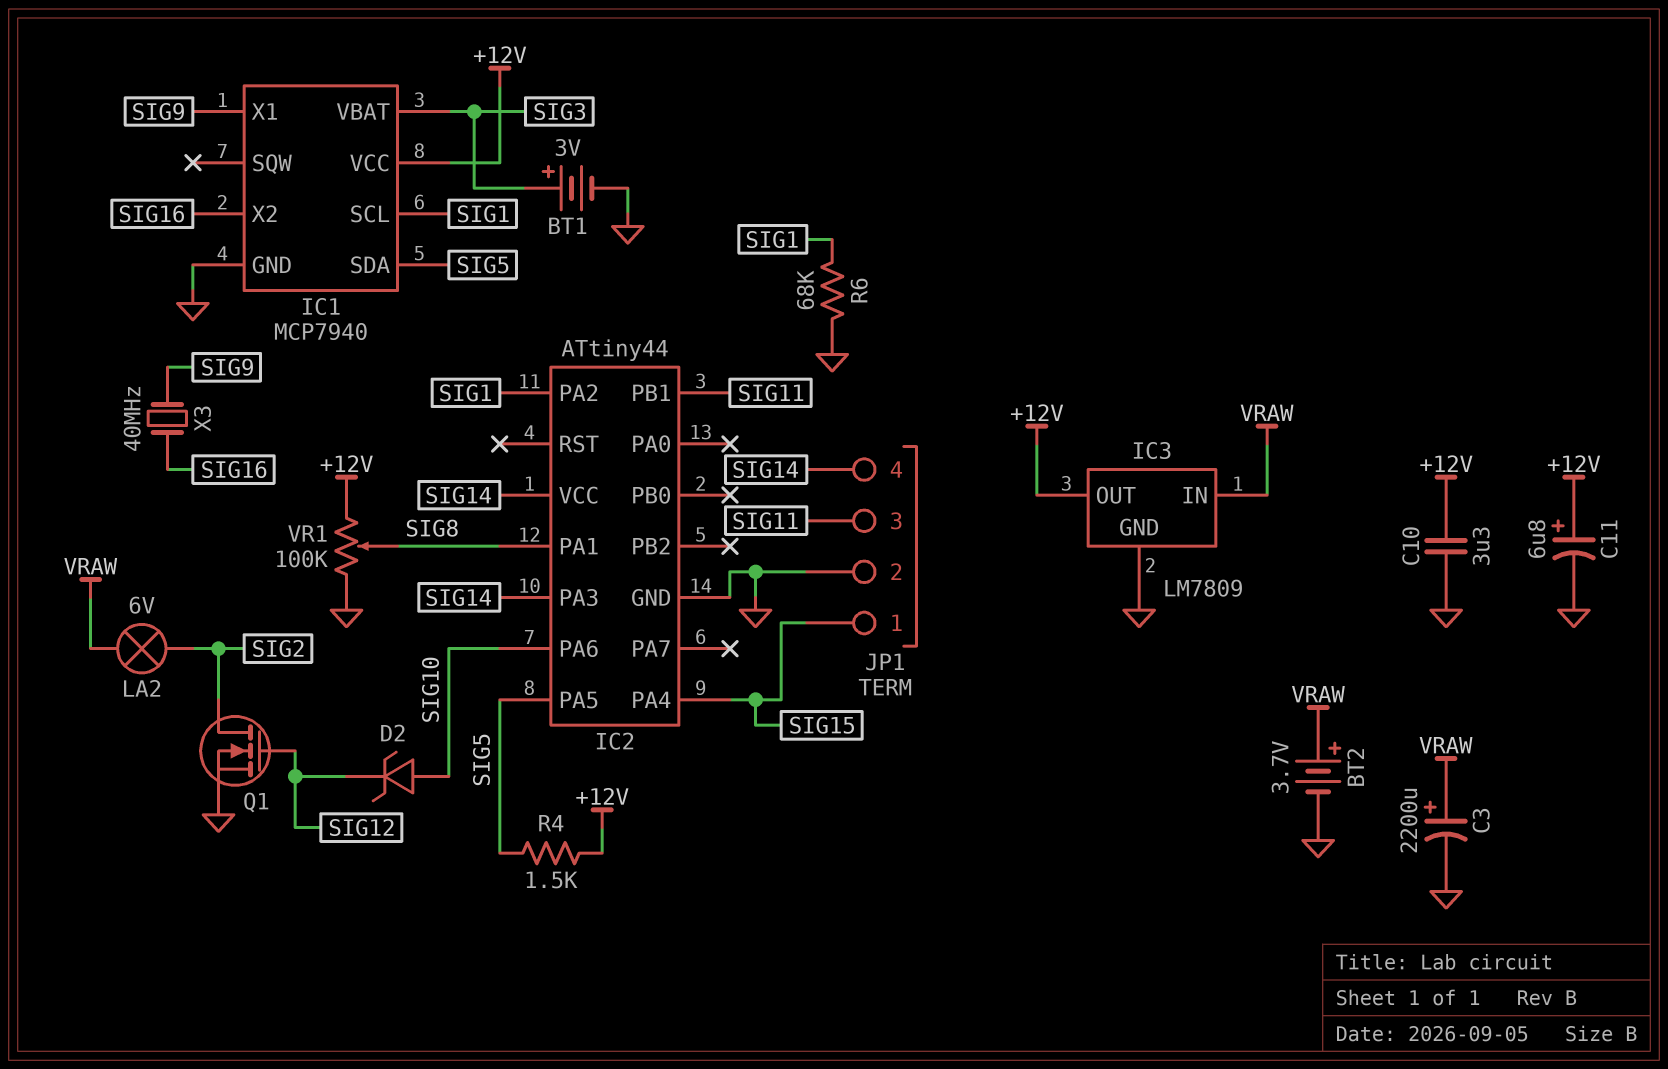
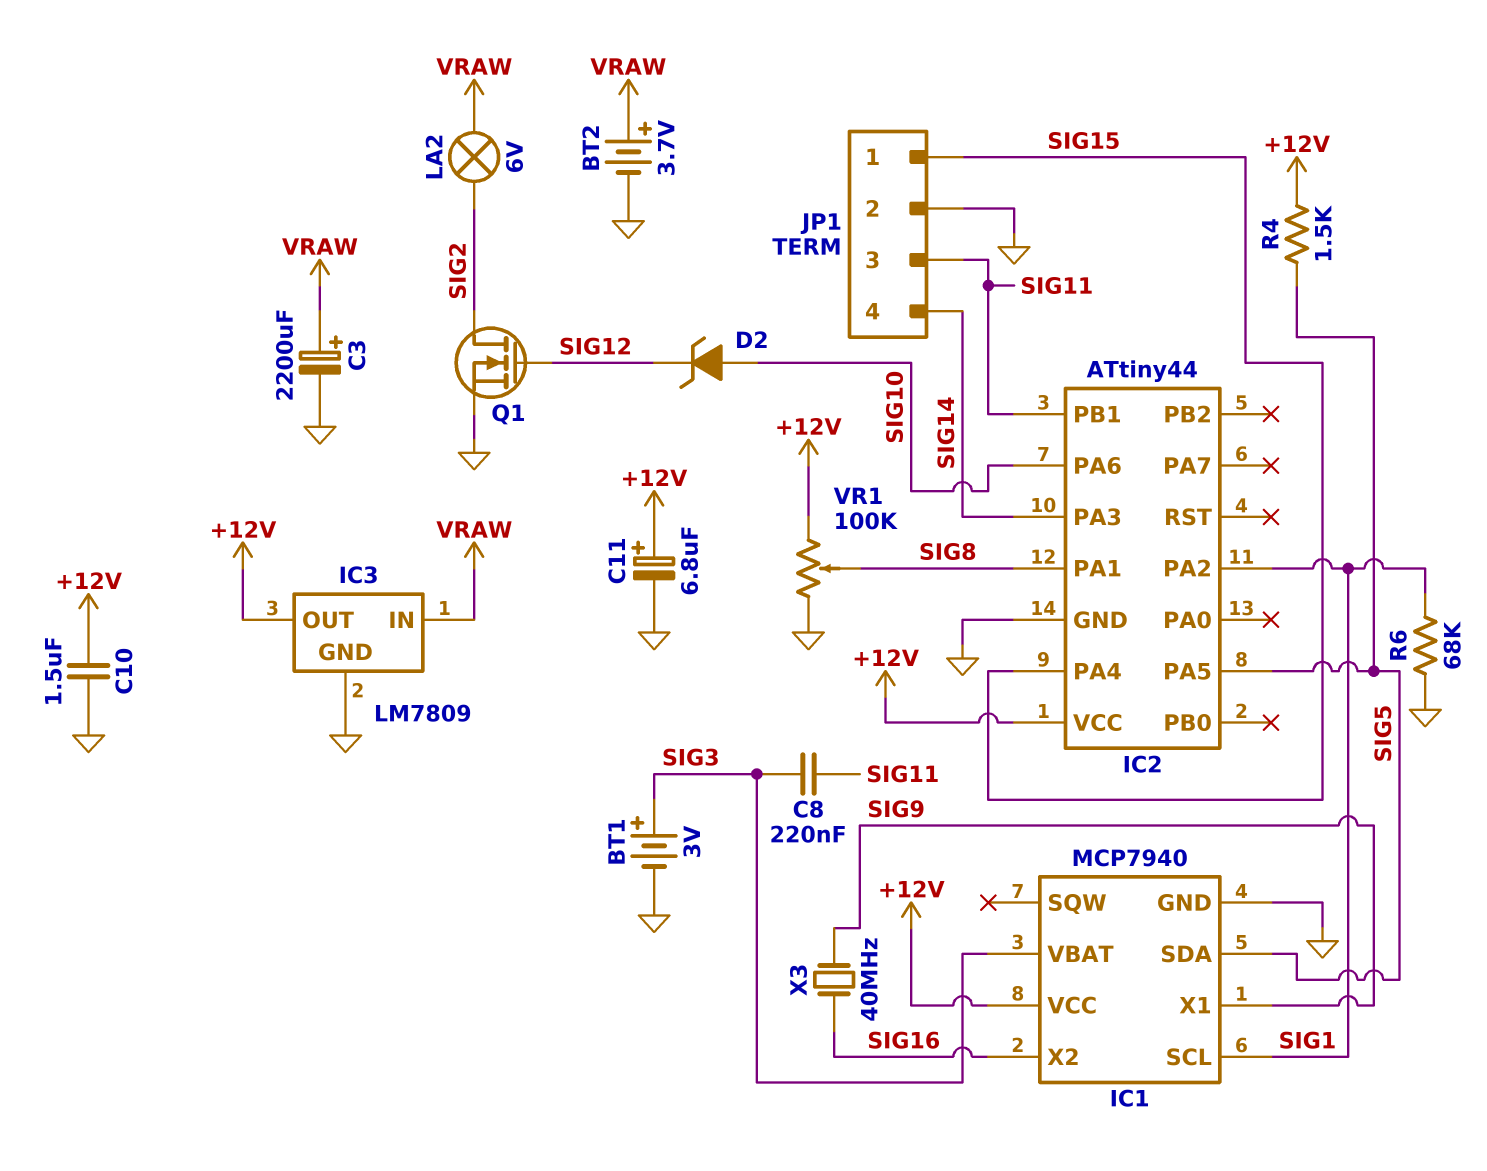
C8: none -> 220nF (SIG3, SIG11)
C10: 3.3uF (+12V, GND) -> 1.5uF (+12V, GND)
IC2 pin VCC: SIG14 -> +12V

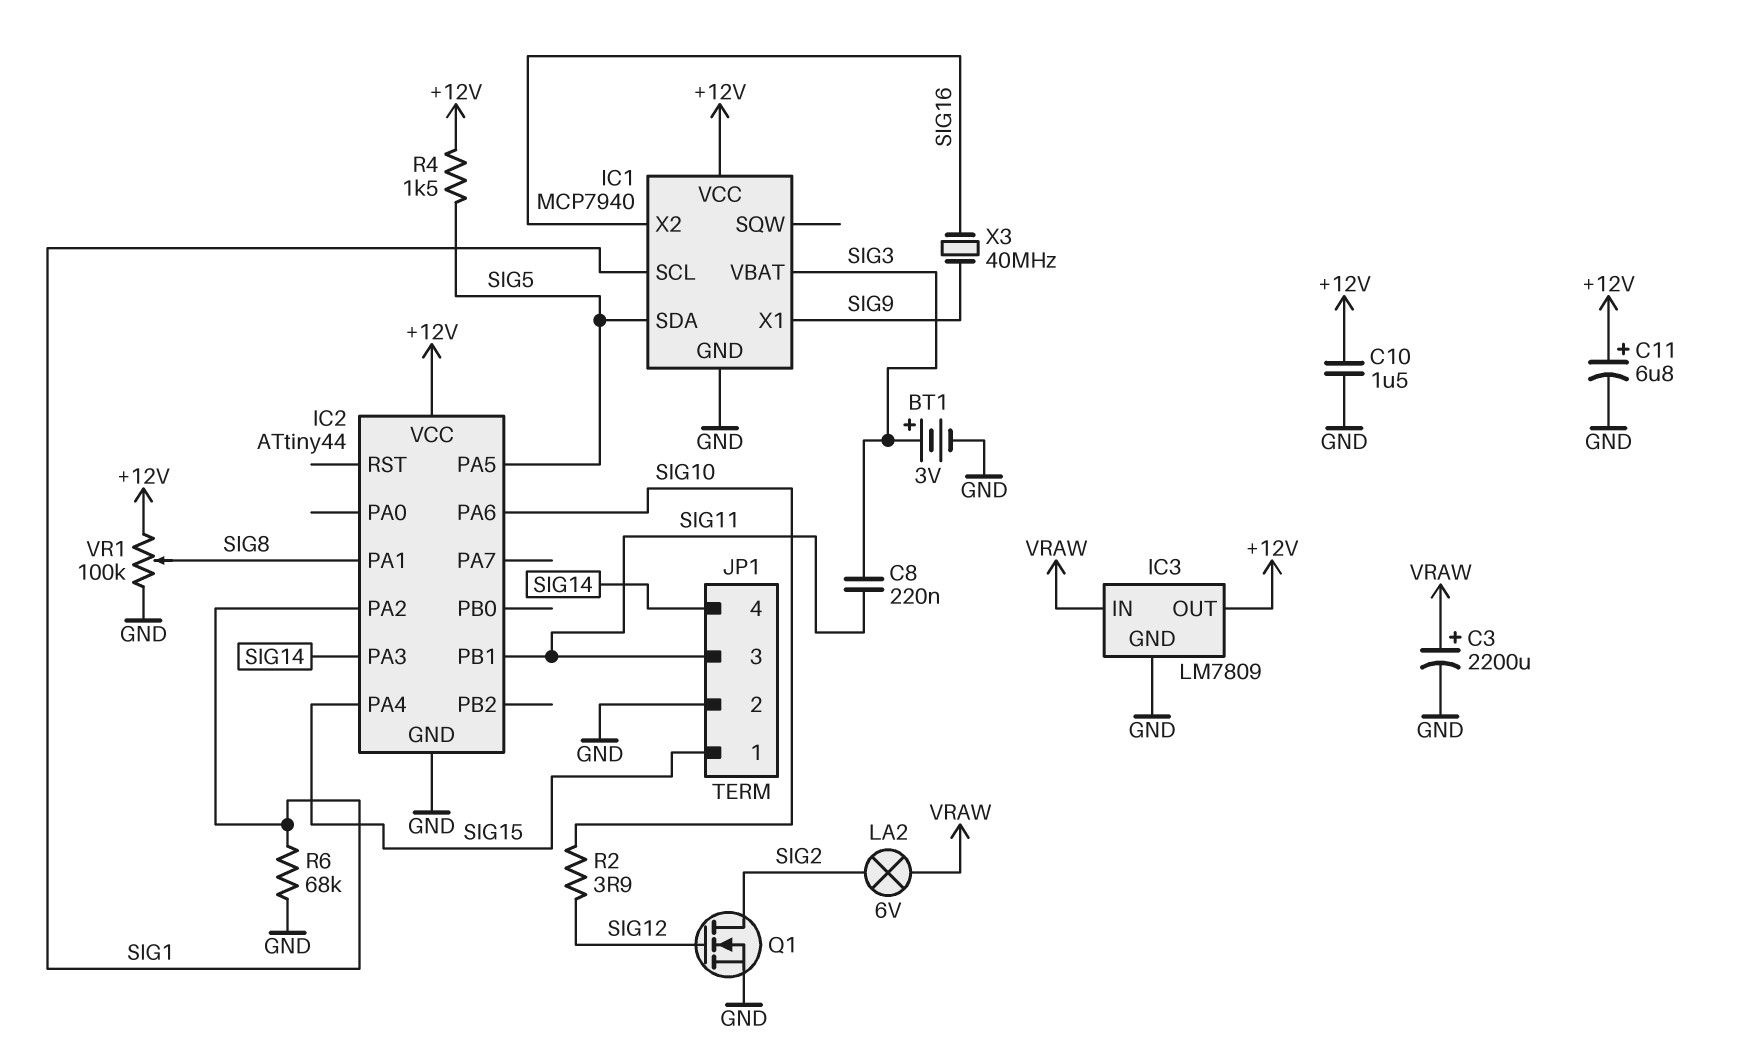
BT2: 3.7V (plus VRAW, minus GND) -> none
D2: zener (A SIG10, K SIG12) -> none
R2: none -> 3.9 (SIG10, SIG12)

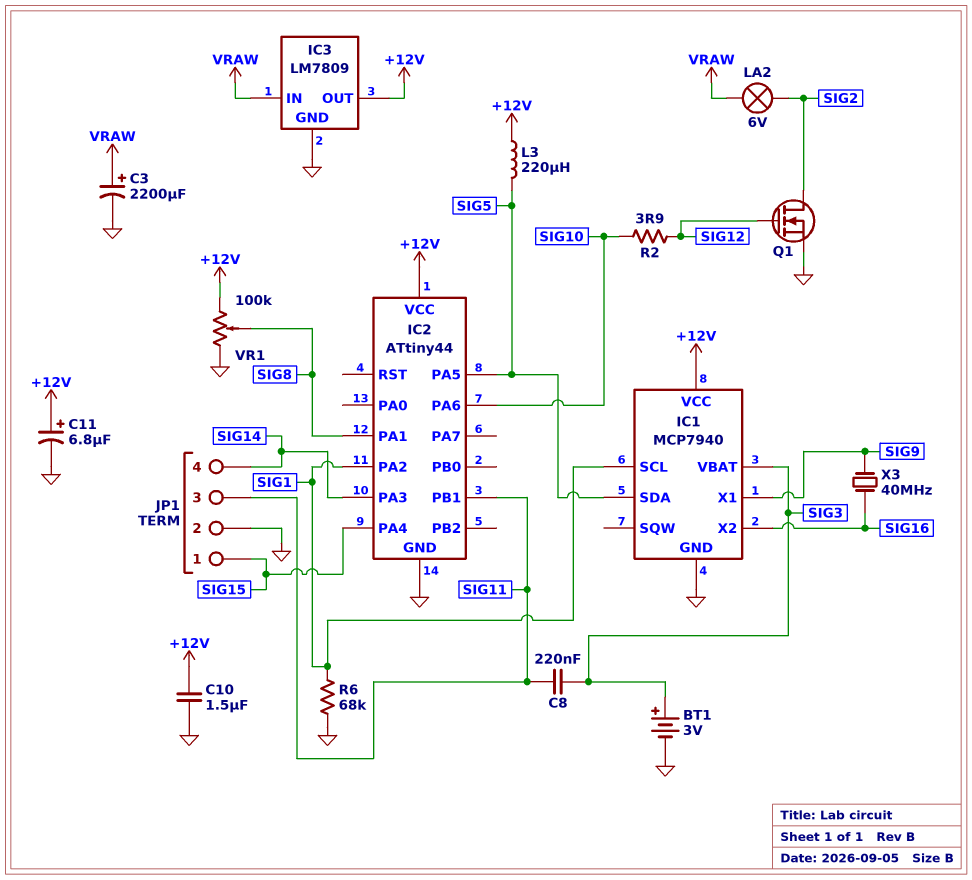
L3: none -> 220uH (+12V, SIG5)
R4: 1.5k (+12V, SIG5) -> none

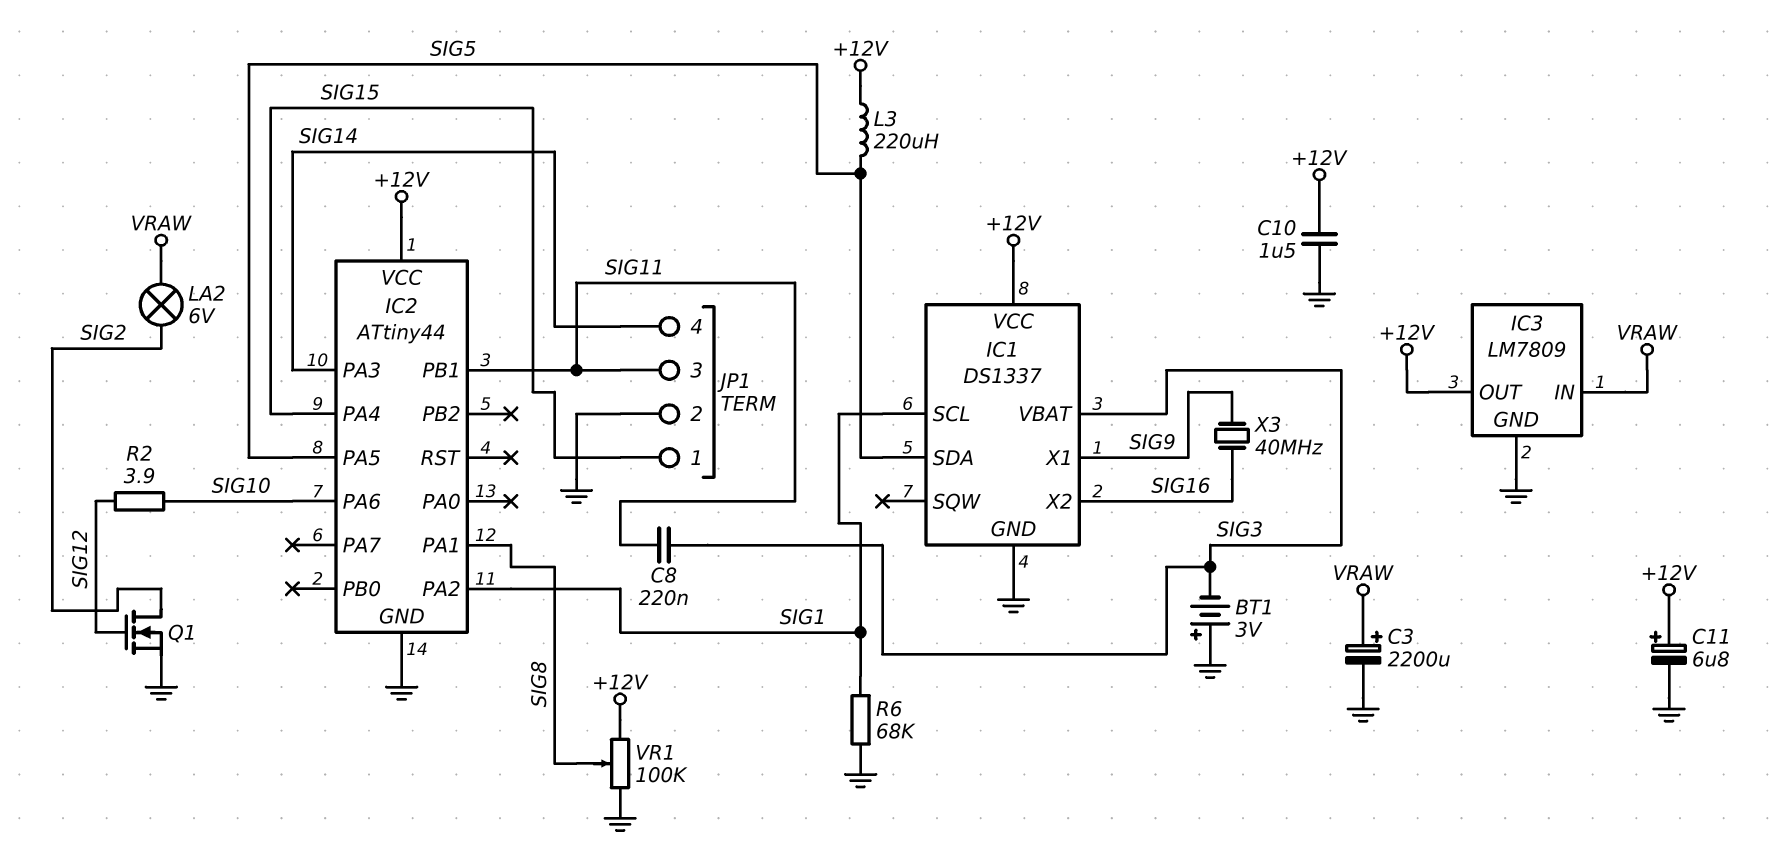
BT1: 3V (plus SIG3, minus GND) -> 3V (plus GND, minus SIG3)
IC1: MCP7940 -> DS1337

